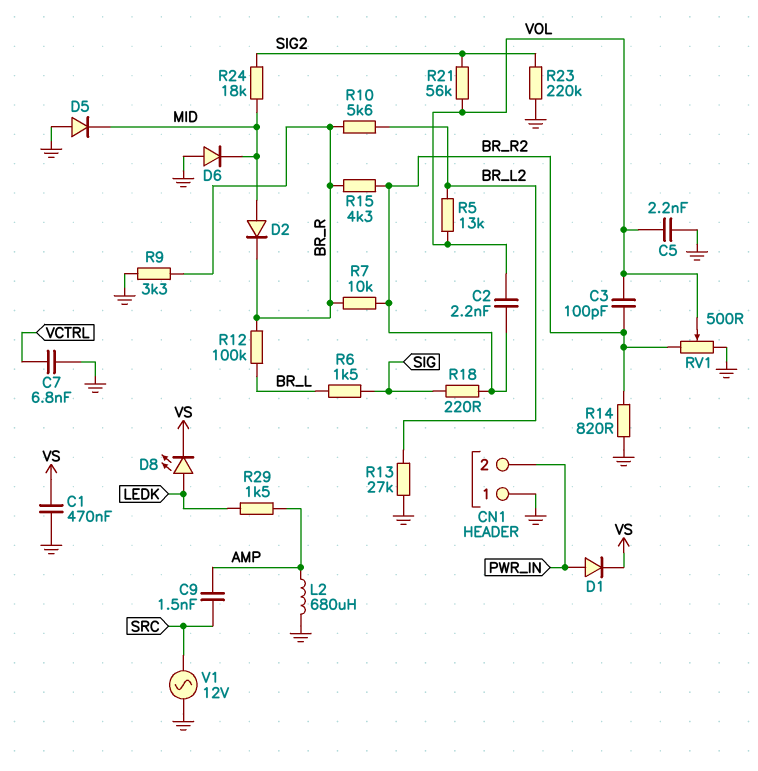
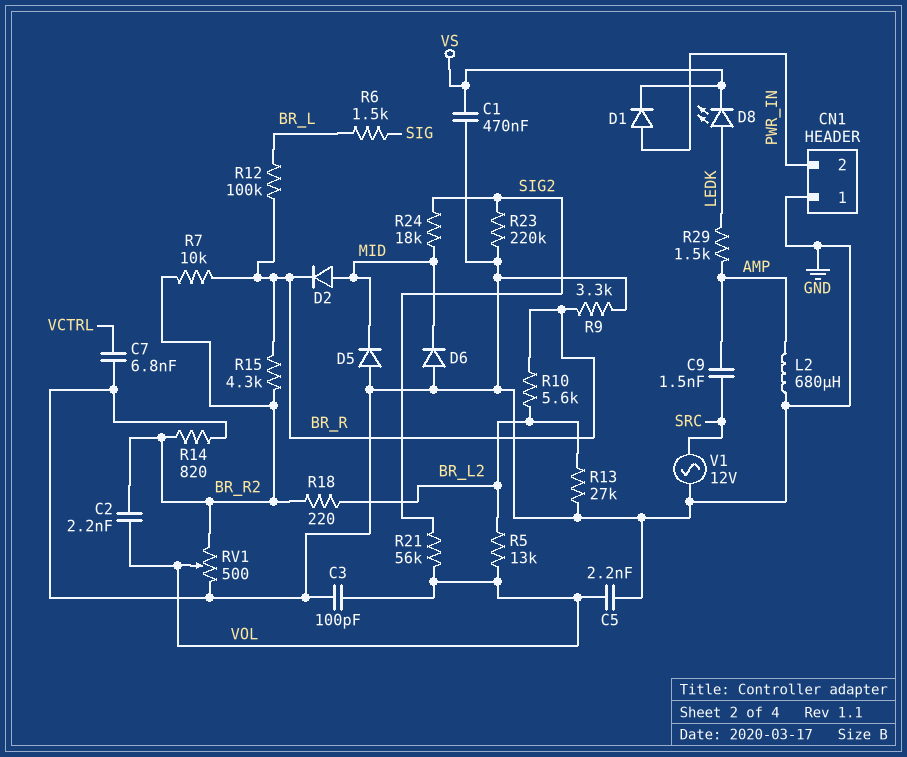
C3: 100pF (BR_R2, VOL) -> 100pF (GND, VOL)
R18: 220 (BR_R2, SIG) -> 220 (BR_L2, BR_R2)

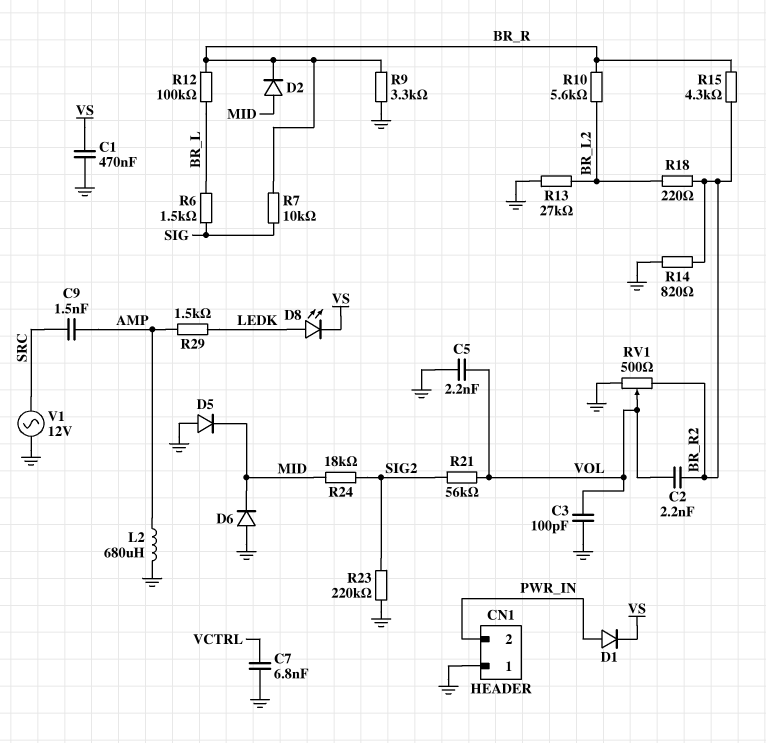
R5: 13k (BR_L2, VOL) -> none
R7: 10k (BR_R, BR_R2) -> 10k (BR_R, SIG)

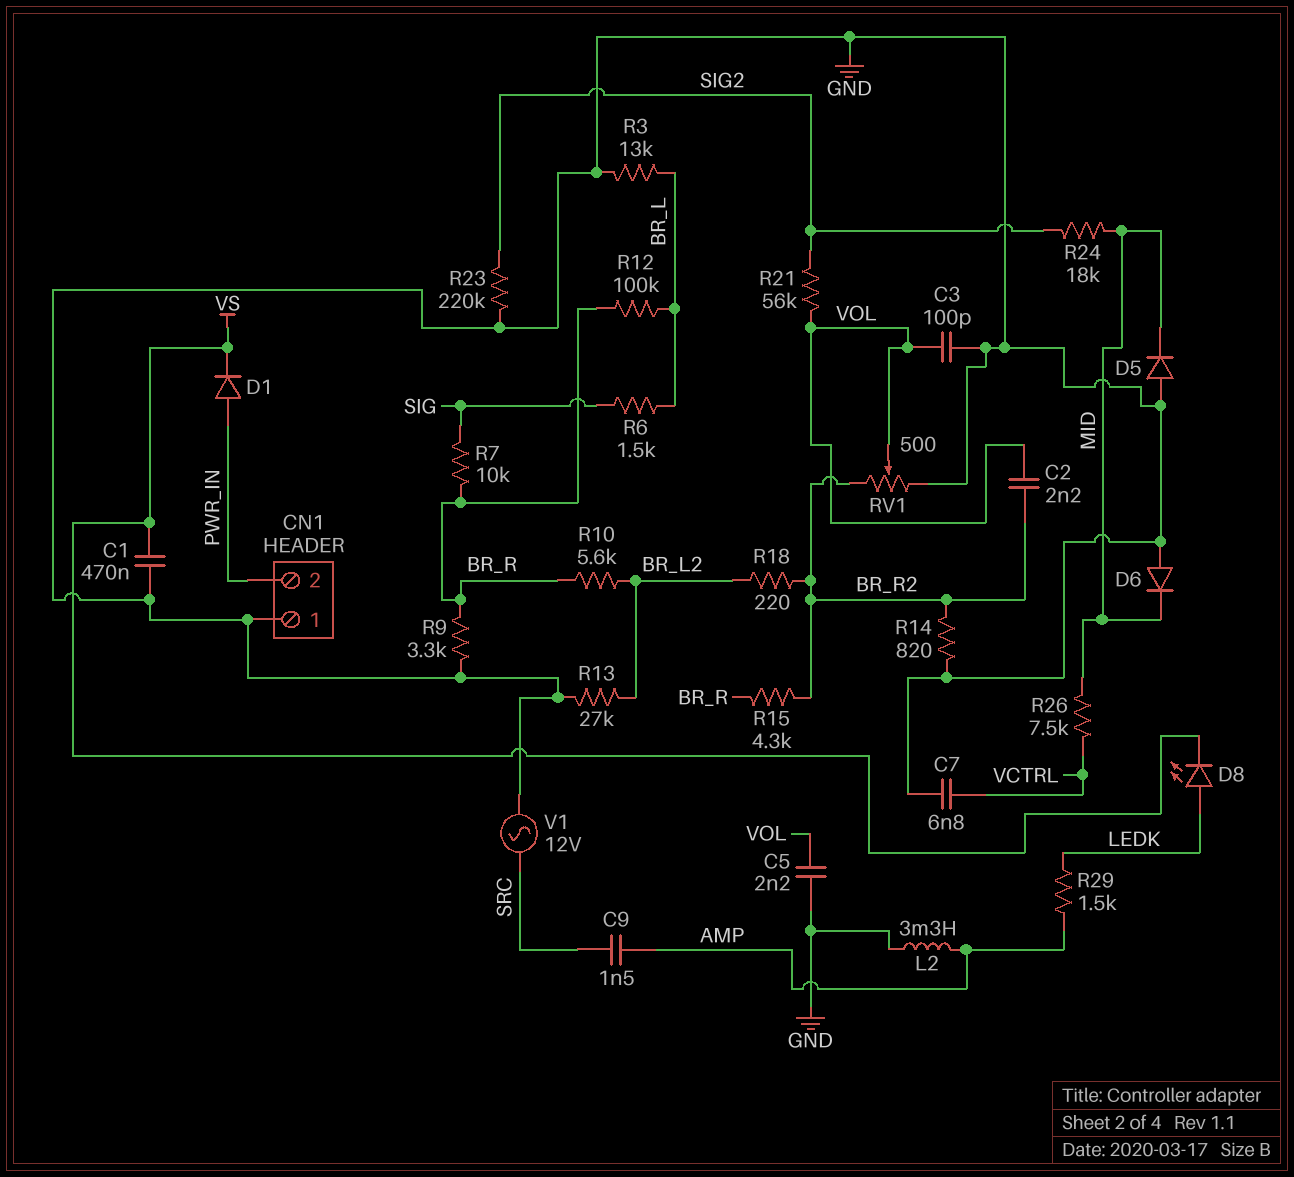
D2: diode (A MID, K BR_R) -> none
L2: 680uH (AMP, GND) -> 3.3mH (AMP, GND)
R3: none -> 13k (BR_L, GND)
R26: none -> 7.5k (MID, VCTRL)

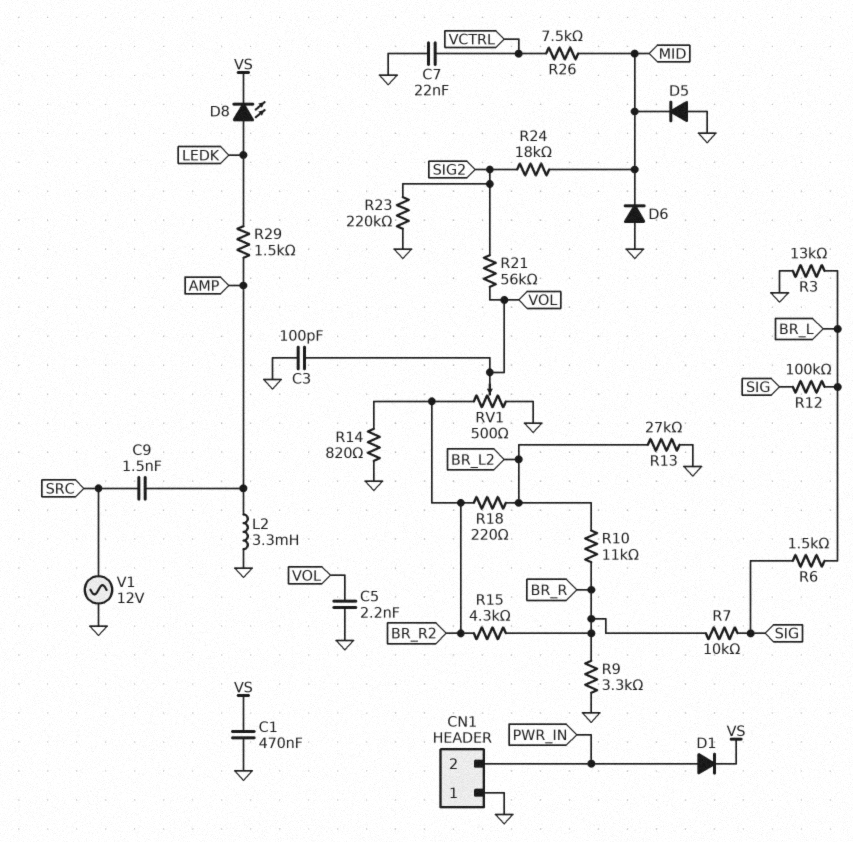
C2: 2.2nF (BR_R2, VOL) -> none
C7: 6.8nF (GND, VCTRL) -> 22nF (GND, VCTRL)
R10: 5.6k (BR_L2, BR_R) -> 11k (BR_L2, BR_R)
R12: 100k (BR_L, BR_R) -> 100k (BR_L, SIG)

